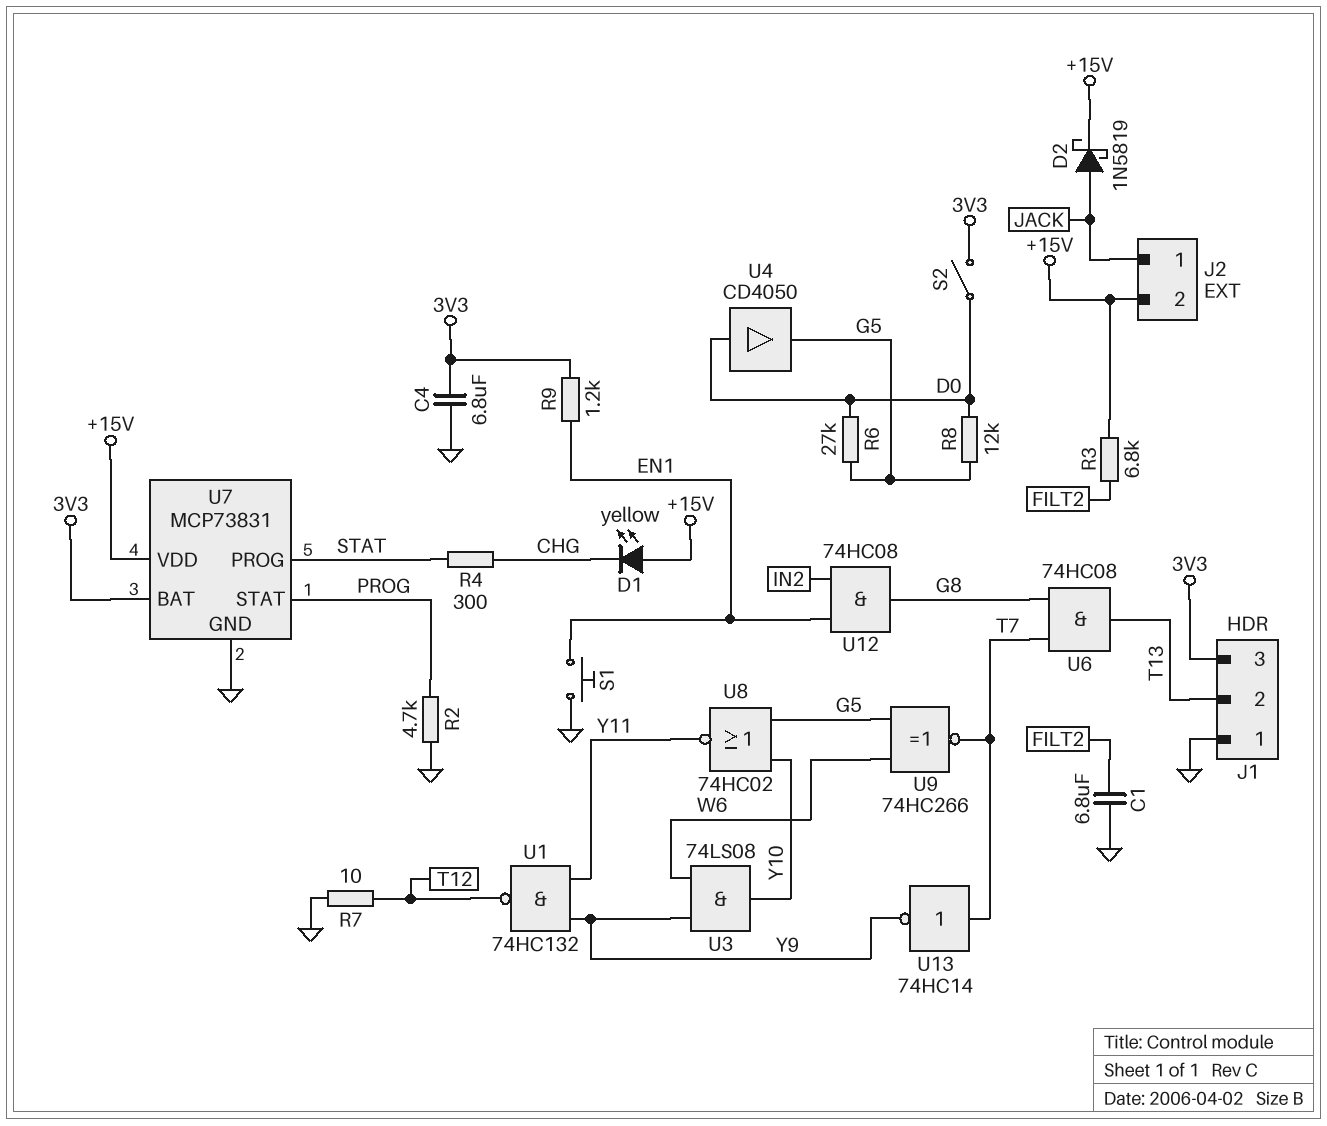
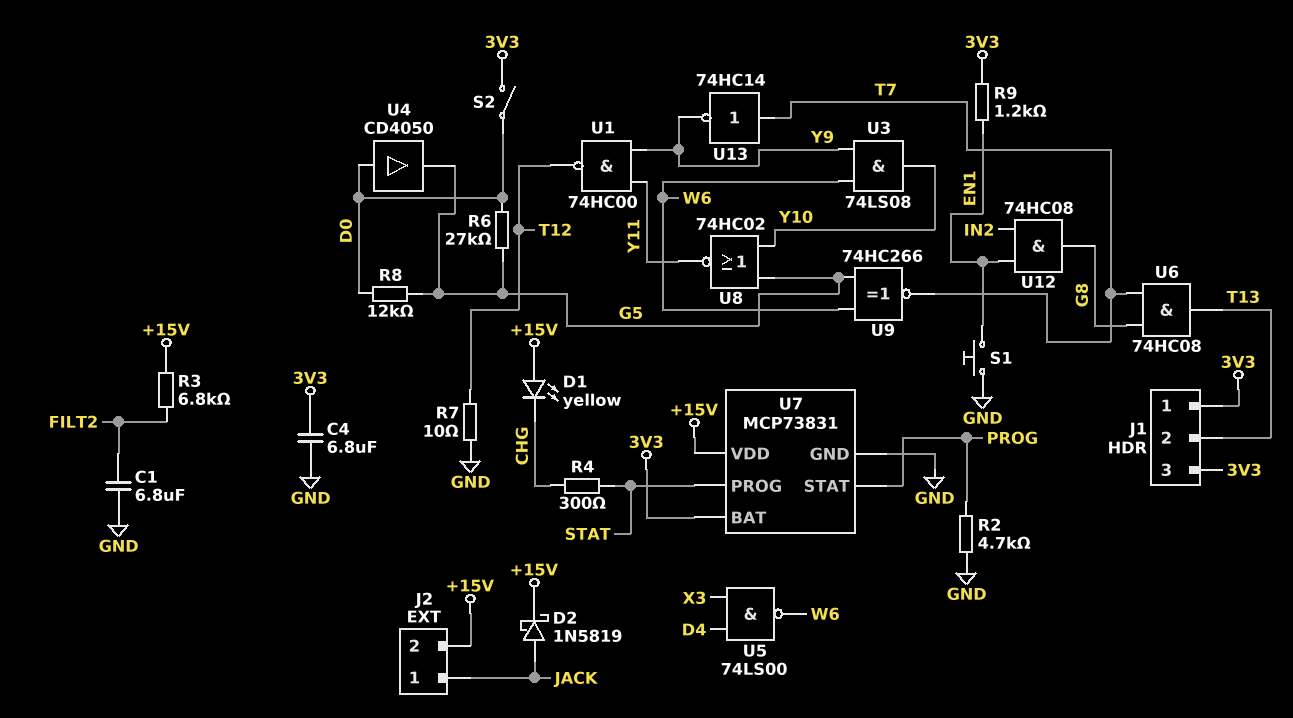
J1 pin 1: GND -> 3V3
U1: NAND 74HC132 (in Y9, in Y11, out T12) -> NAND 74HC00 (in Y9, in Y11, out T12)
U5: none -> NAND 74LS00 (in D4, in X3, out W6)

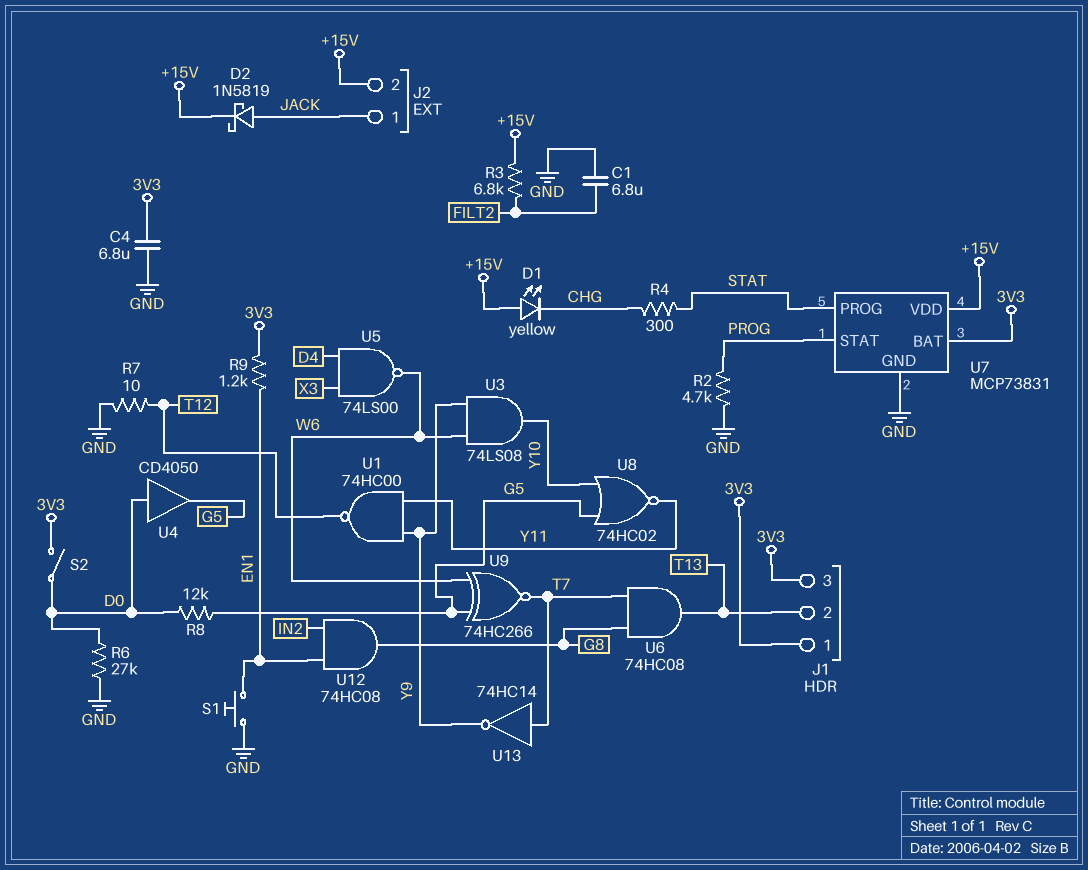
R6: 27k (D0, G5) -> 27k (D0, GND)

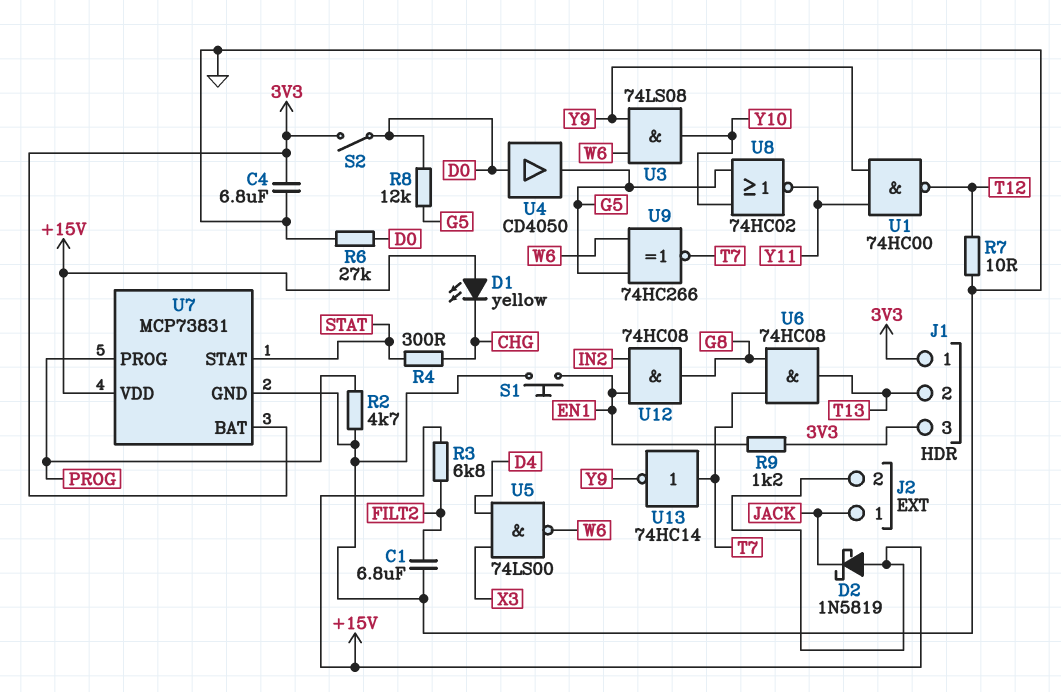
D2: schottky 1N5819 (A JACK, K +15V) -> schottky 1N5819 (A +15V, K JACK)
U7 pin PROG: STAT -> PROG
U7 pin STAT: PROG -> STAT

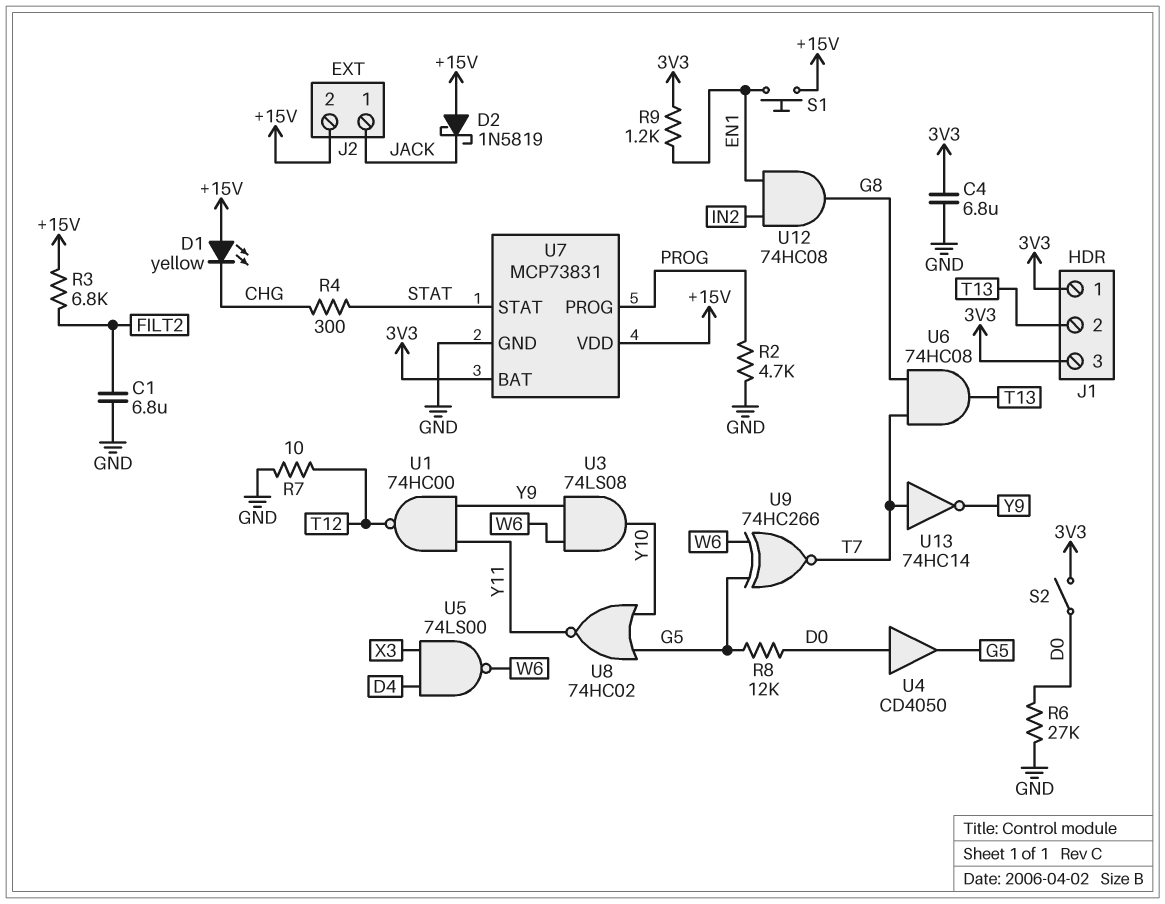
S1: button (EN1, GND) -> button (+15V, EN1)

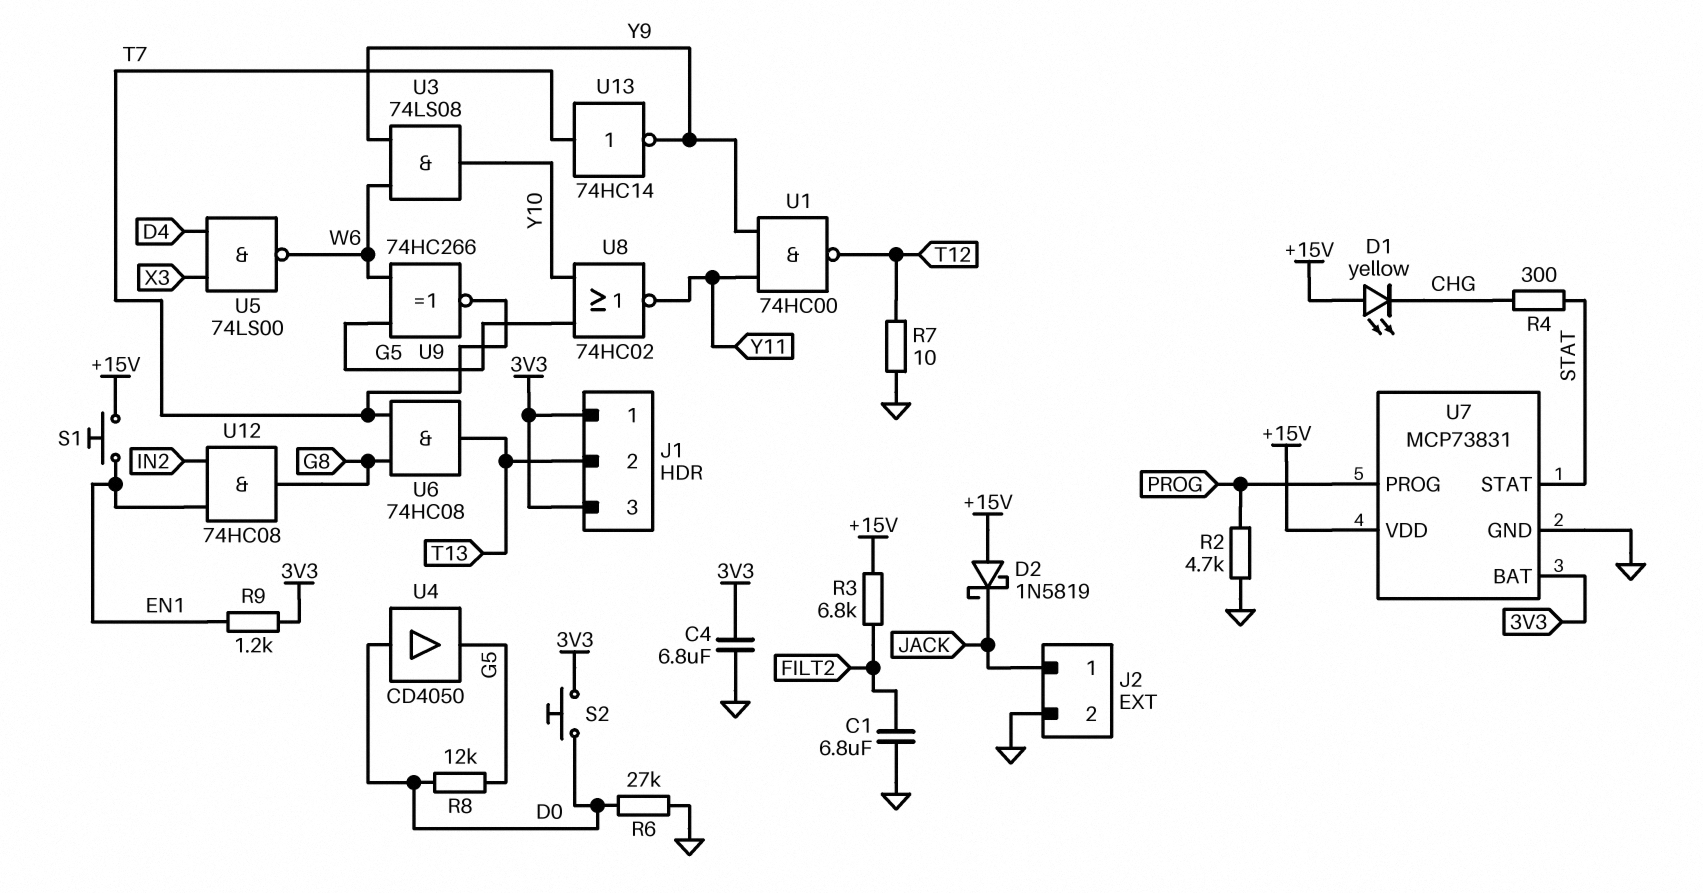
J2 pin 2: +15V -> GND
S2: switch (3V3, D0) -> button (3V3, D0)

